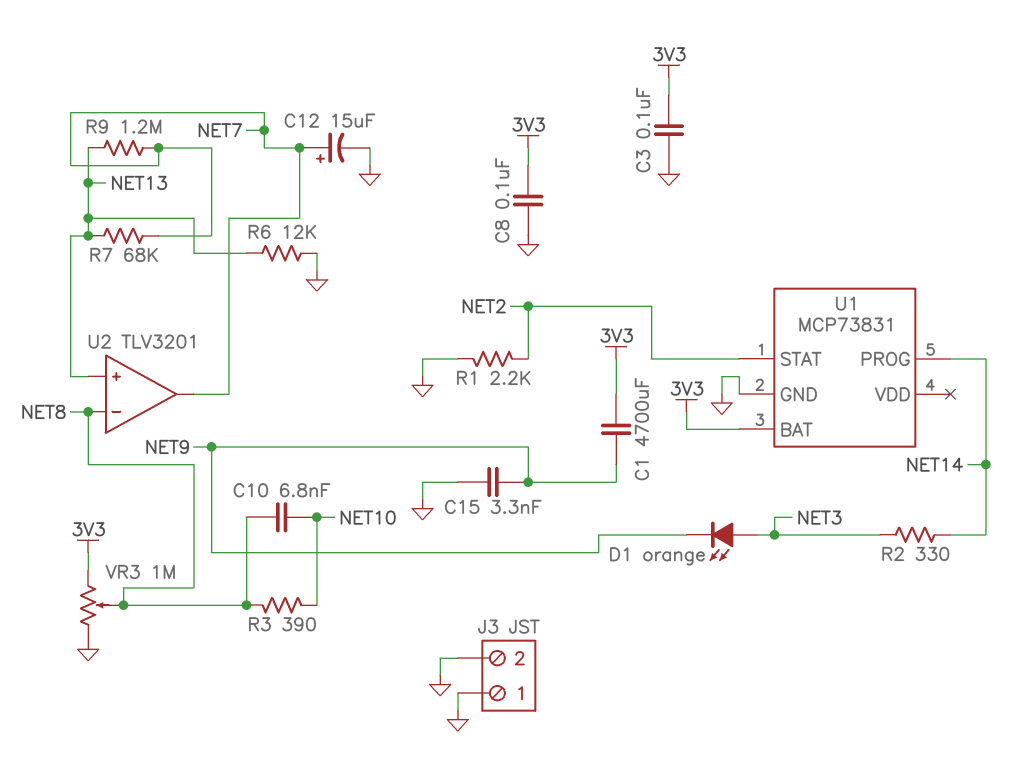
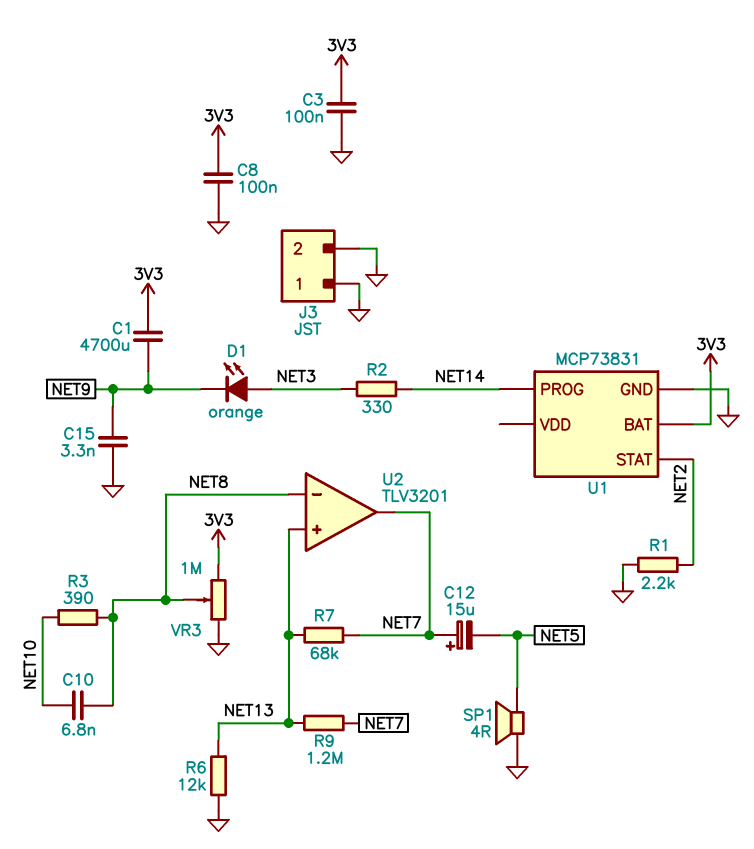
C12: 15uF (plus NET7, minus GND) -> 15uF (plus NET7, minus NET5)
SP1: none -> speaker 4R (GND, NET5)

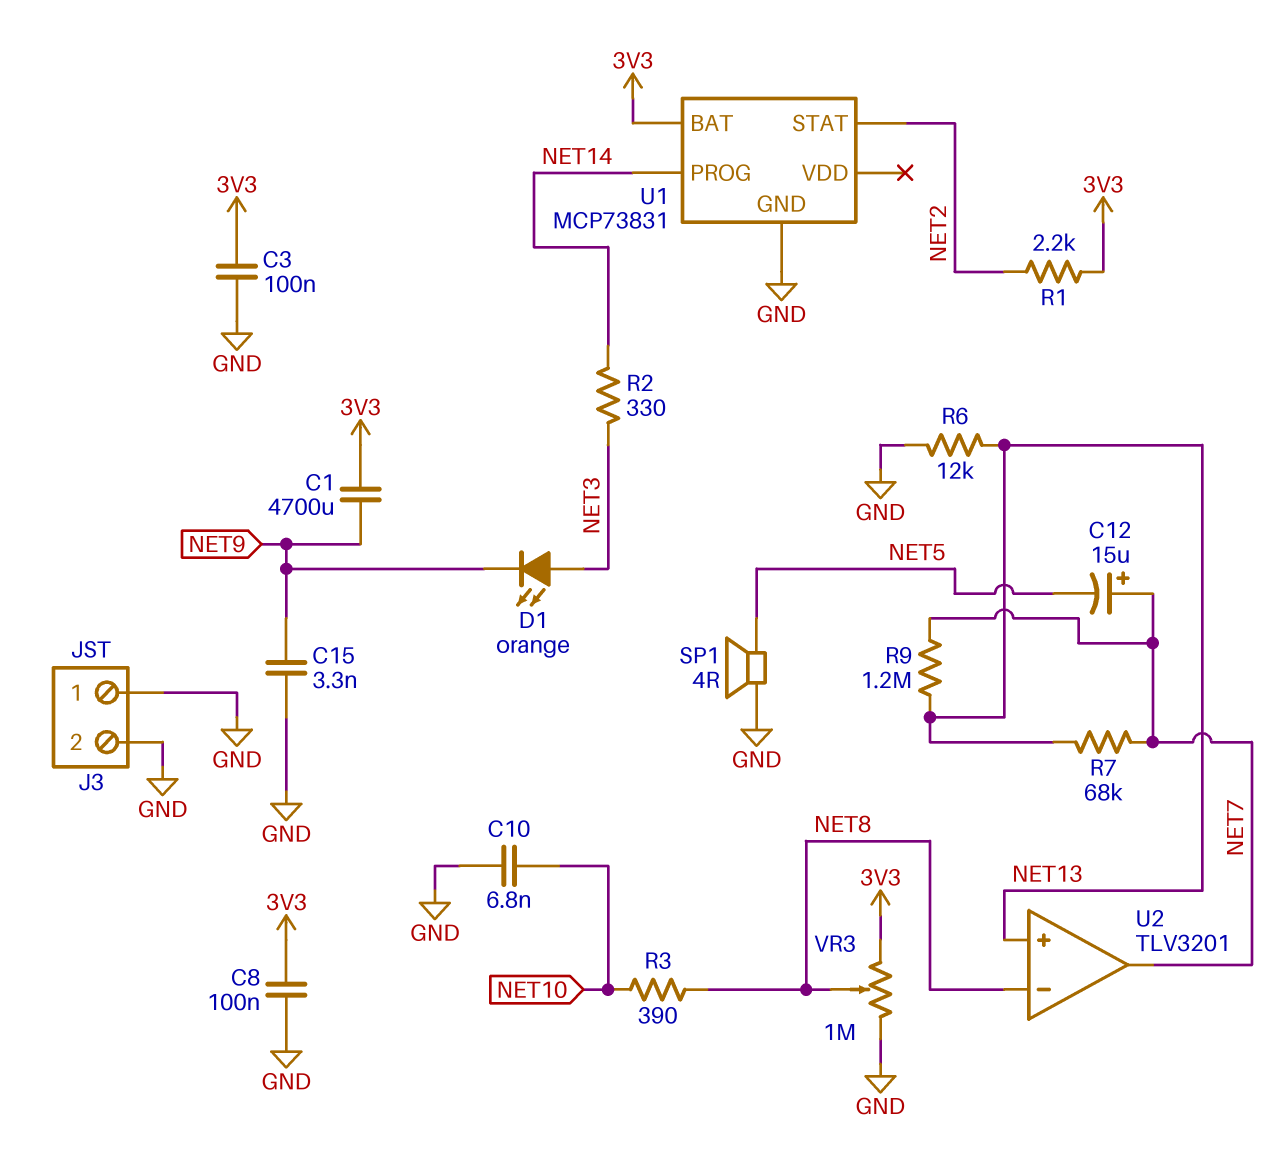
C10: 6.8nF (NET8, NET10) -> 6.8nF (GND, NET10)
R1: 2.2k (GND, NET2) -> 2.2k (3V3, NET2)

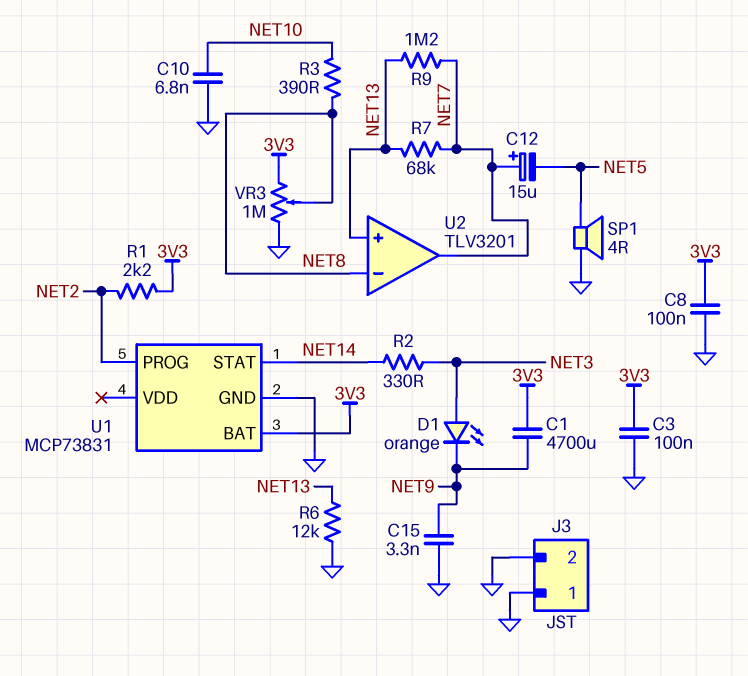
U1 pin PROG: NET14 -> NET2
U1 pin STAT: NET2 -> NET14

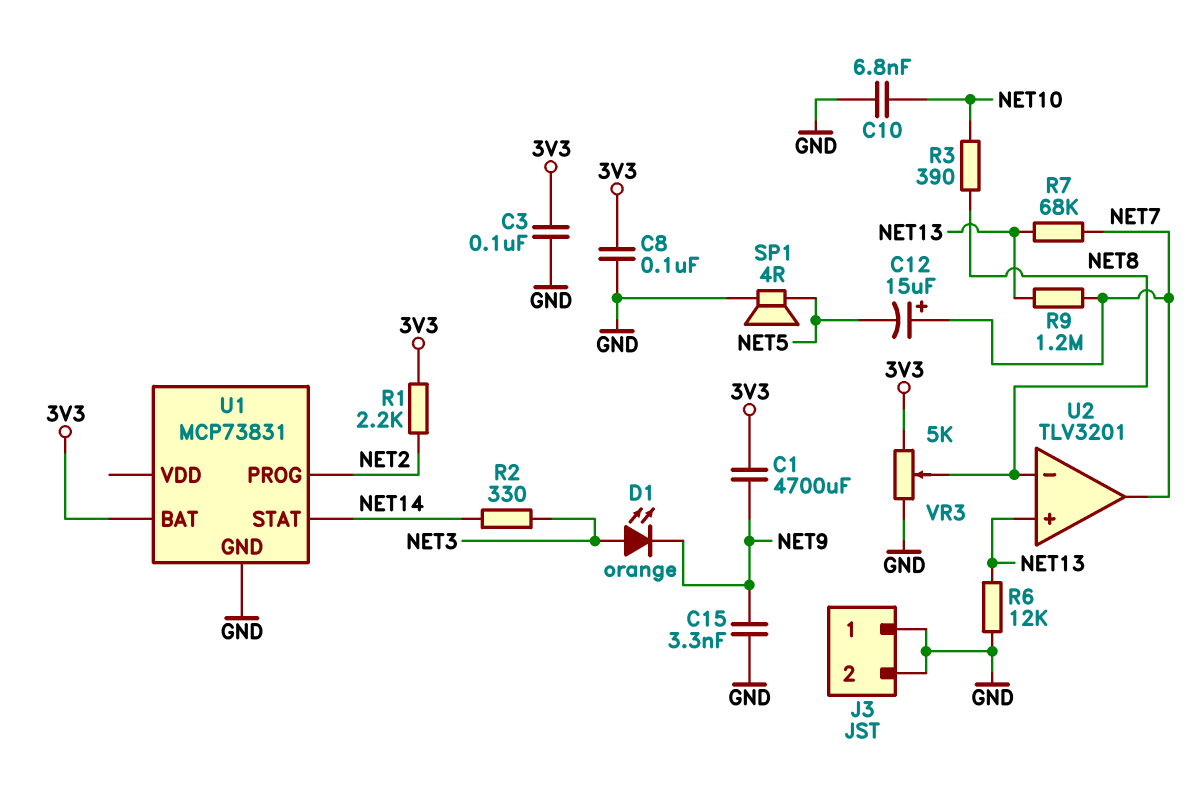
VR3: 1M (3V3, GND, wiper NET8) -> 5k (3V3, GND, wiper NET8)

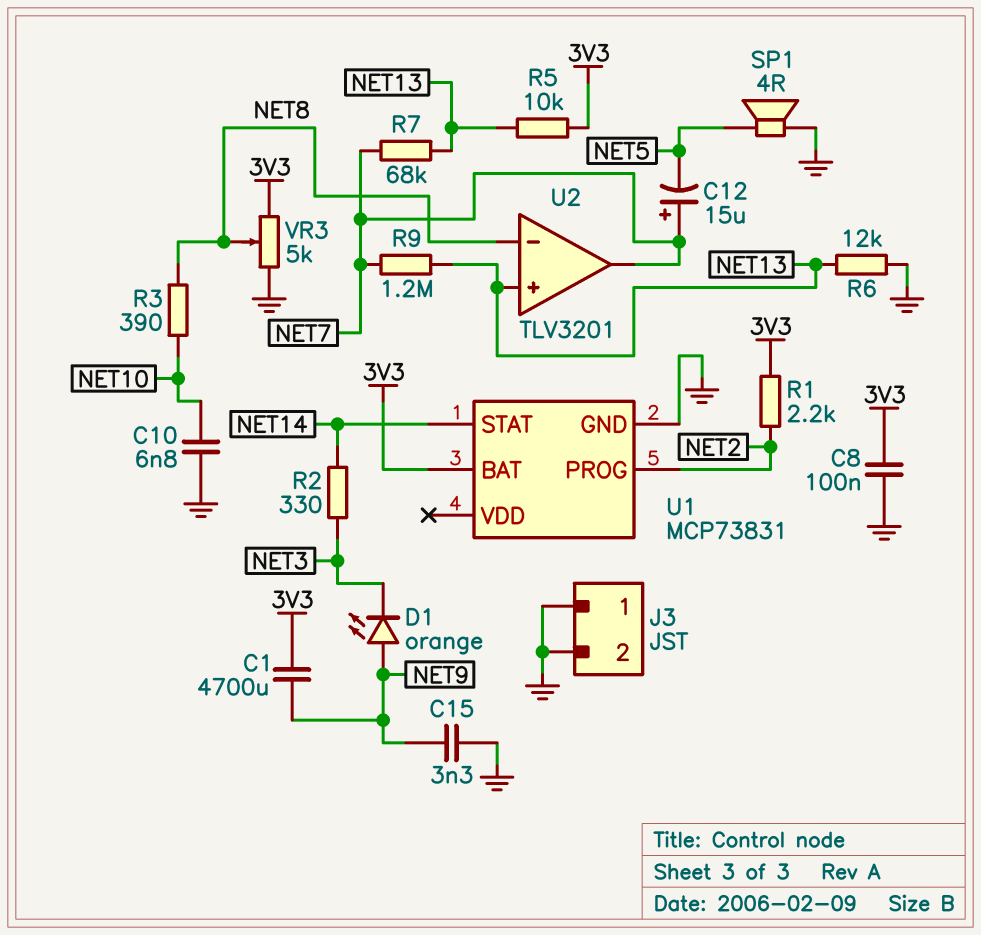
C3: 100nF (3V3, GND) -> none
D1: LED orange (A NET3, K NET9) -> LED orange (A NET9, K NET3)
R5: none -> 10k (3V3, NET13)

